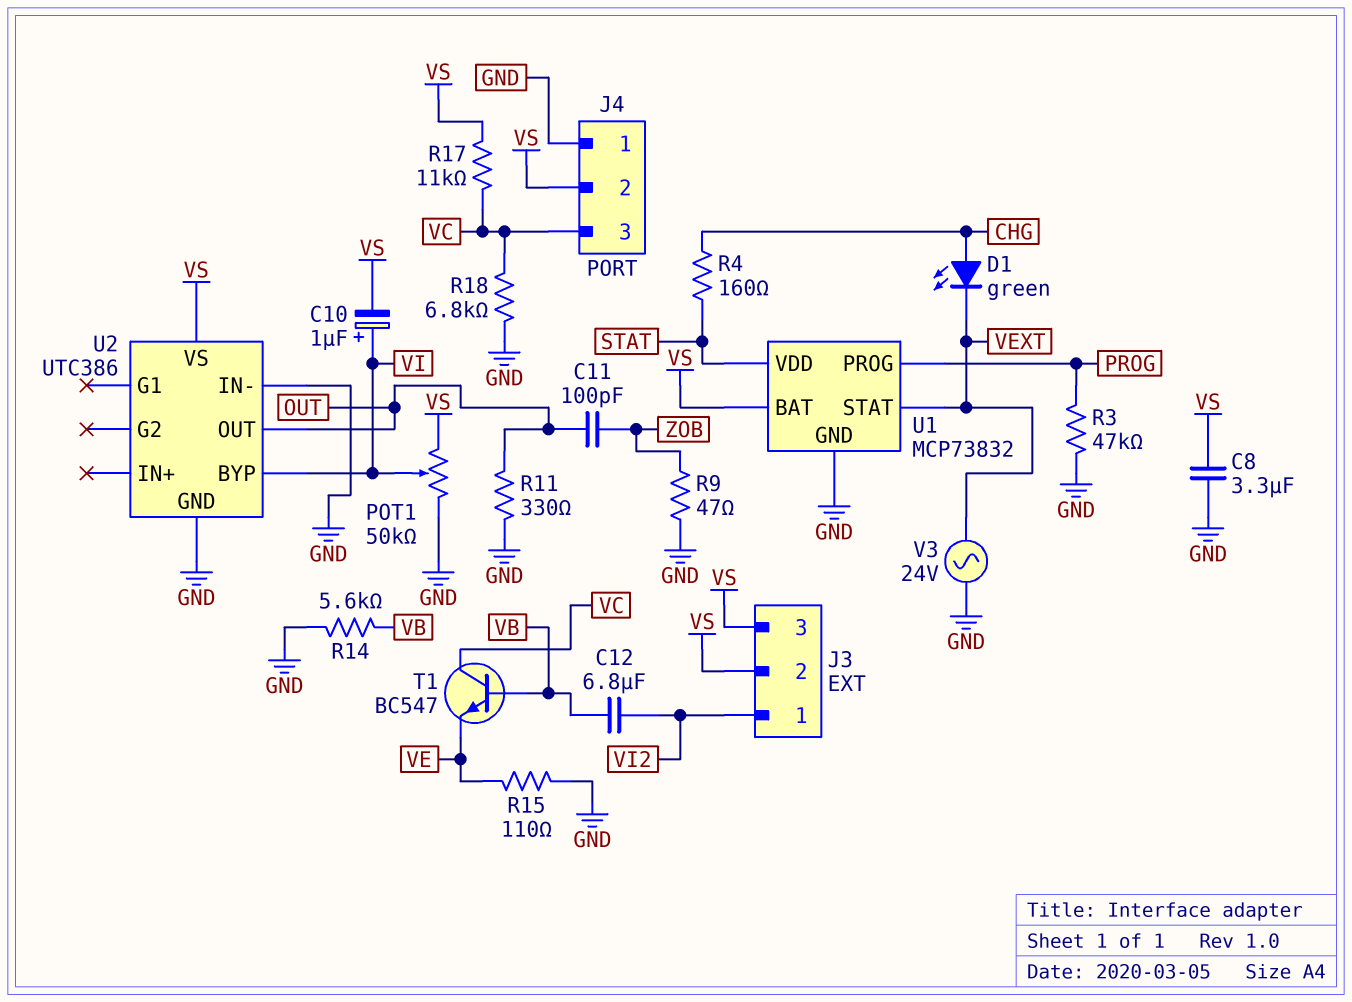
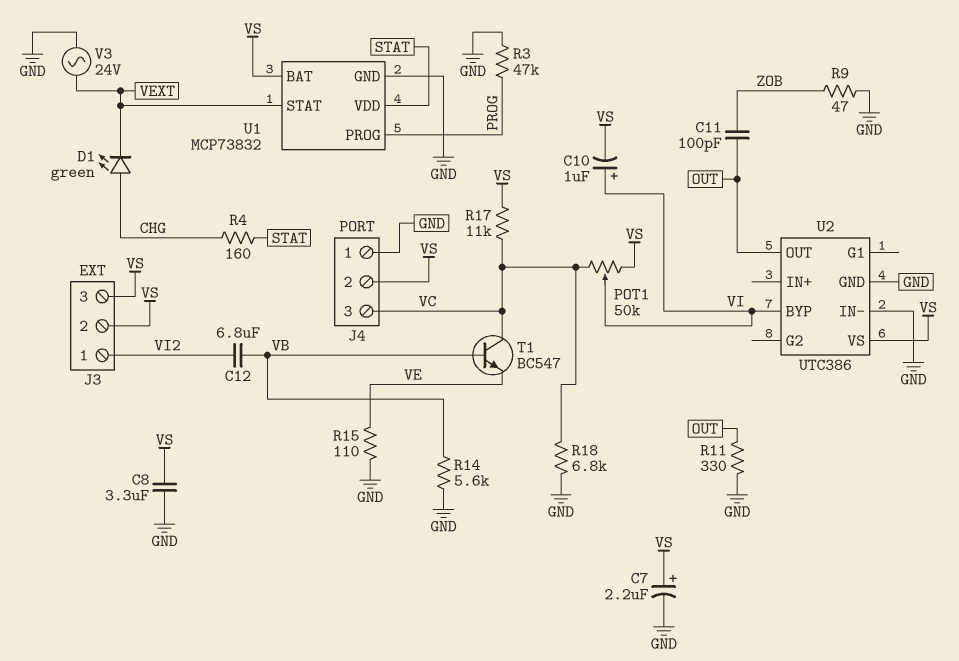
C7: none -> 2.2uF (plus VS, minus GND)
POT1: 50k (GND, VS, wiper VI) -> 50k (VC, VS, wiper VI)

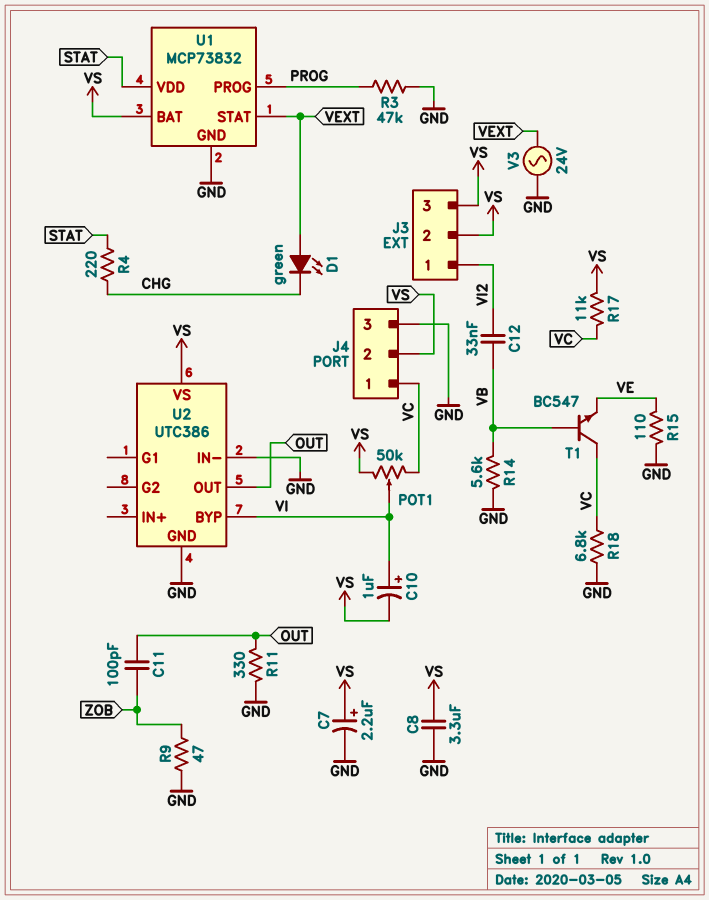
C12: 6.8uF (VB, VI2) -> 33nF (VB, VI2)
D1: LED green (A CHG, K VEXT) -> LED green (A VEXT, K CHG)
J4 pin 1: GND -> VC
J4 pin 3: VC -> GND
R4: 160 (CHG, STAT) -> 220 (CHG, STAT)

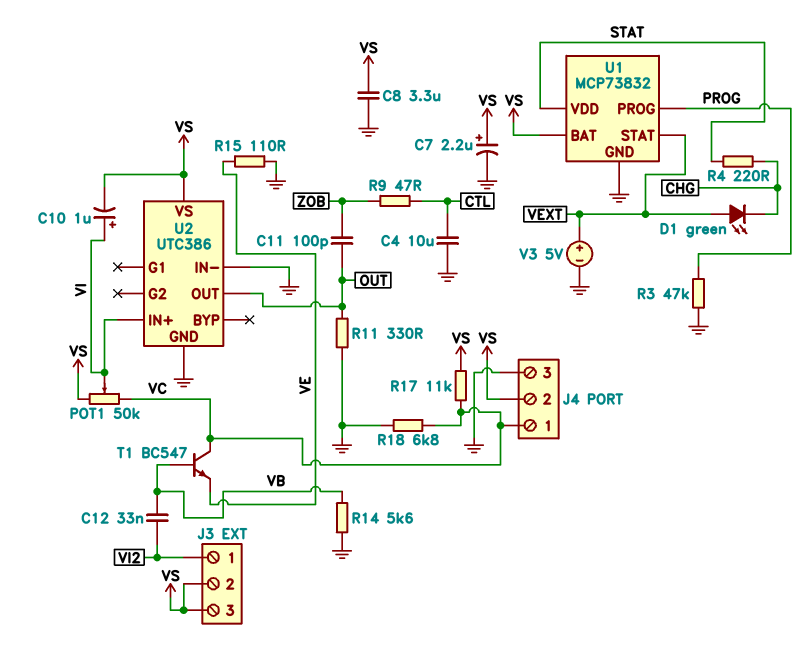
C4: none -> 10uF (CTL, GND)
R9: 47 (GND, ZOB) -> 47 (CTL, ZOB)
U2 pin BYP: VI -> none
U2 pin IN+: none -> VI
V3: AC 24V (GND, VEXT) -> 5V (plus VEXT, minus GND)

